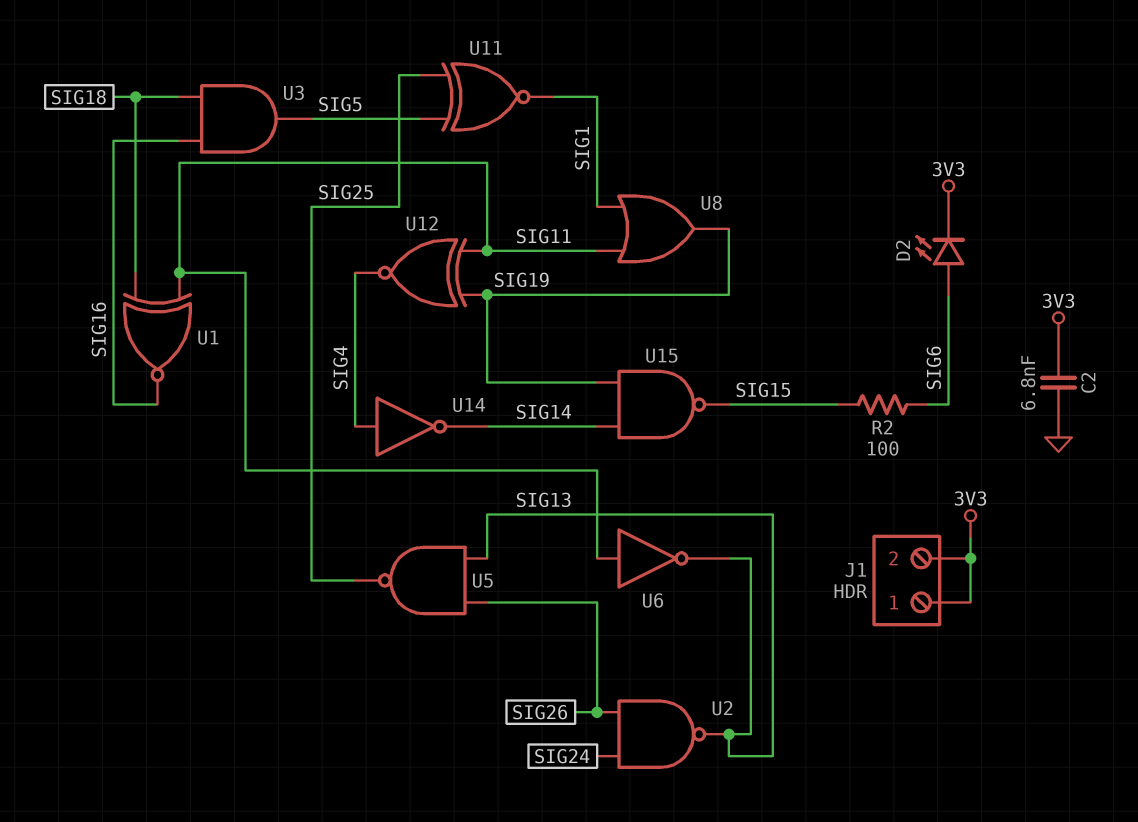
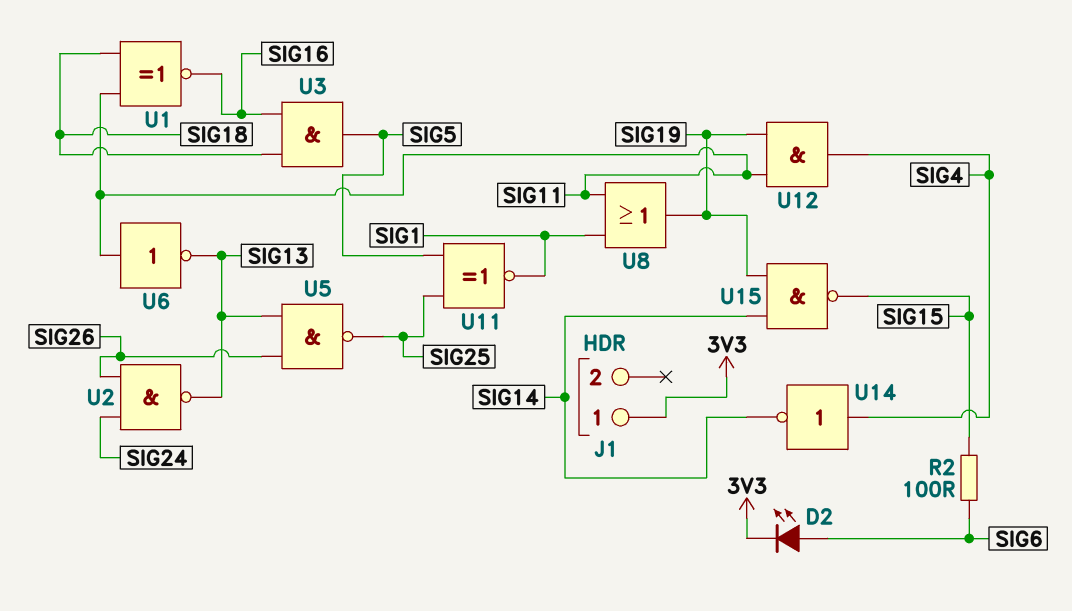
C2: 6.8nF (3V3, GND) -> none
J1 pin 2: 3V3 -> none
U12: XNOR (in SIG11, in SIG19, out SIG4) -> AND (in SIG11, in SIG19, out SIG4)

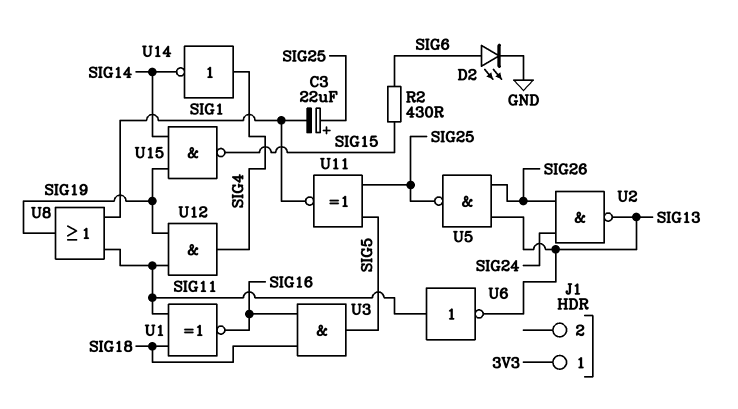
C3: none -> 22uF (plus SIG25, minus SIG1)
D2: LED (A SIG6, K 3V3) -> LED (A SIG6, K GND)
R2: 100 (SIG6, SIG15) -> 430 (SIG6, SIG15)

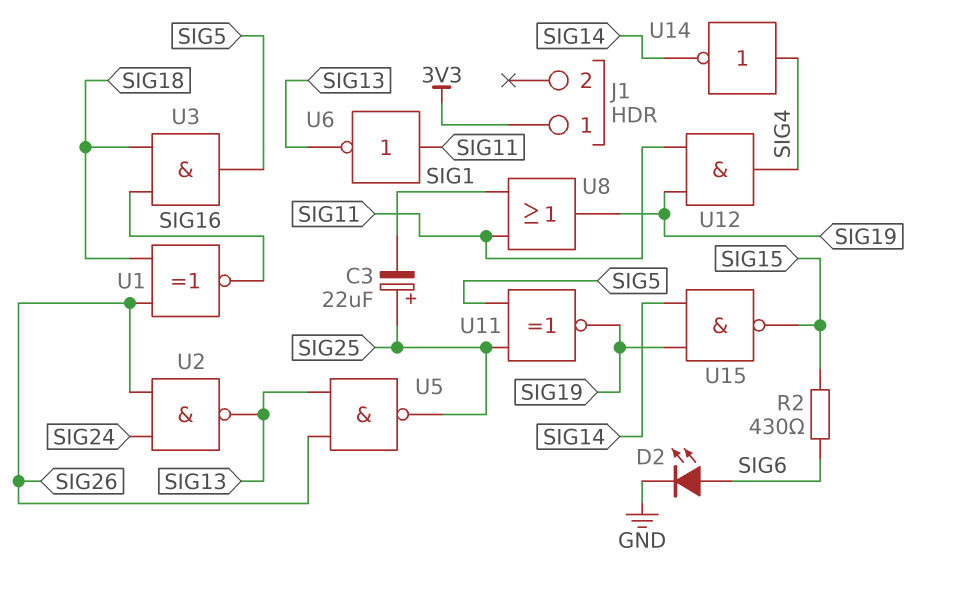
U1: XNOR (in SIG11, in SIG18, out SIG16) -> XNOR (in SIG18, in SIG26, out SIG16)
U11: XNOR (in SIG5, in SIG25, out SIG1) -> XNOR (in SIG5, in SIG25, out SIG19)

